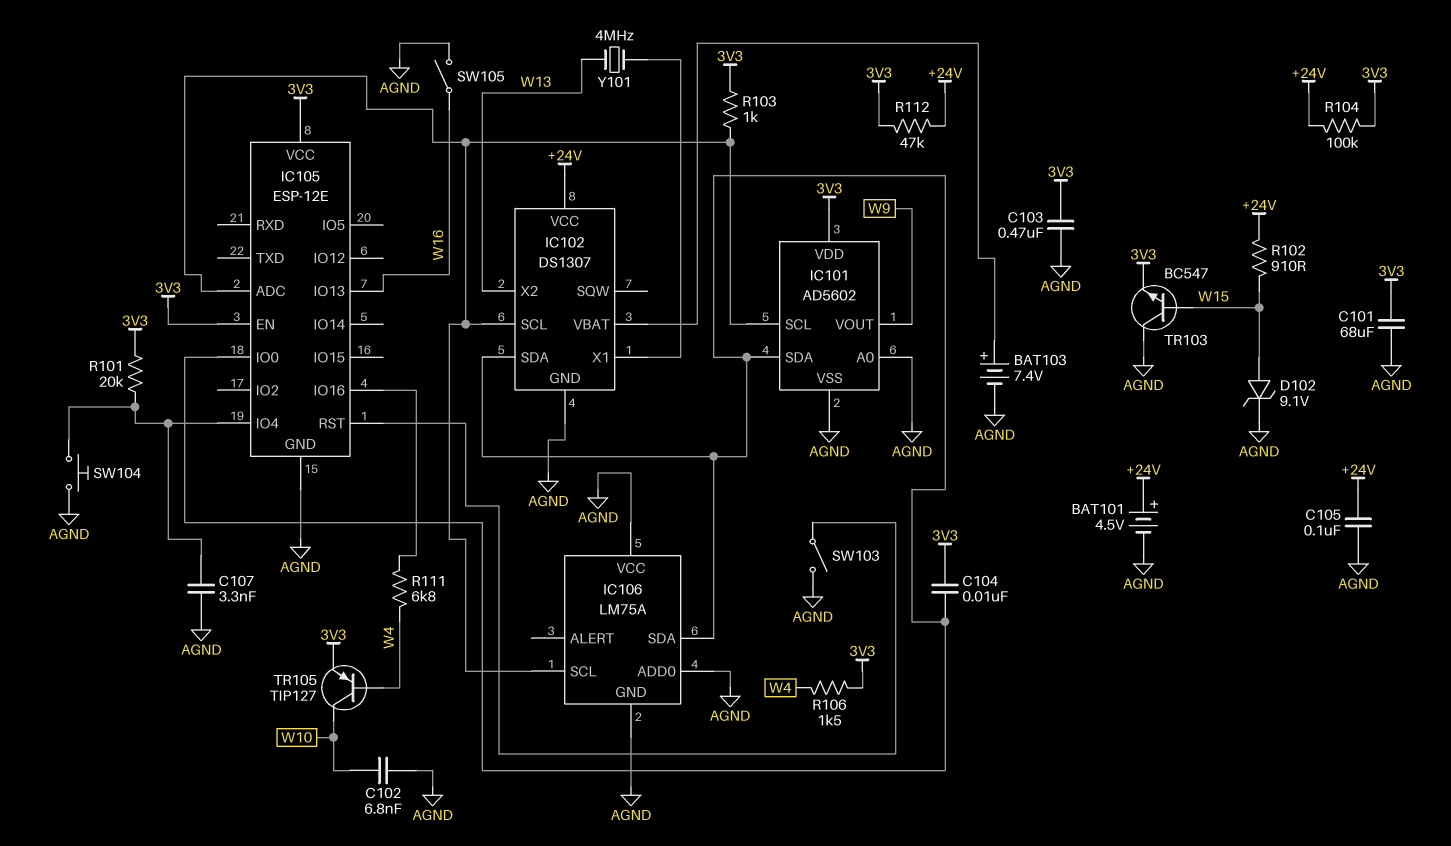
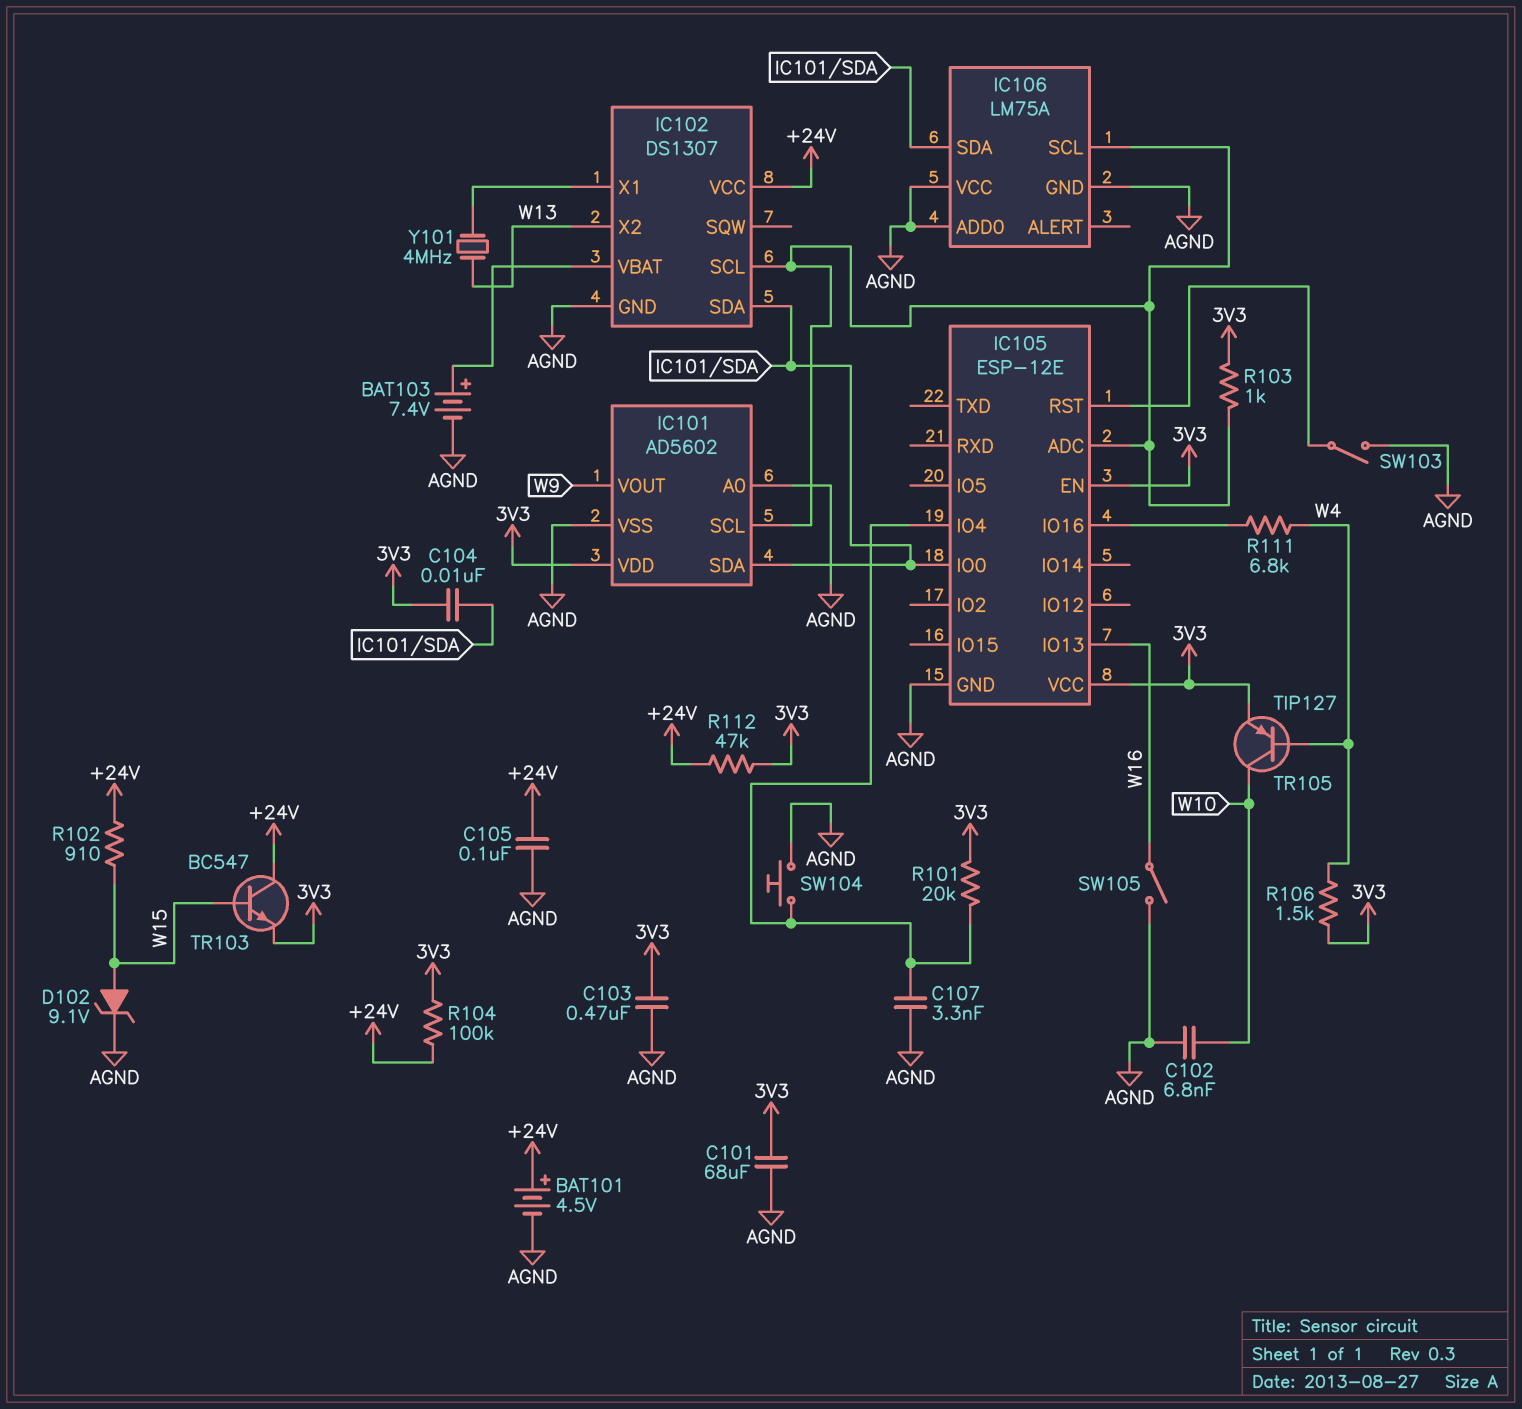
TR103: NPN BC547 (B W15, C AGND, E 3V3) -> NPN BC547 (B W15, C +24V, E 3V3)

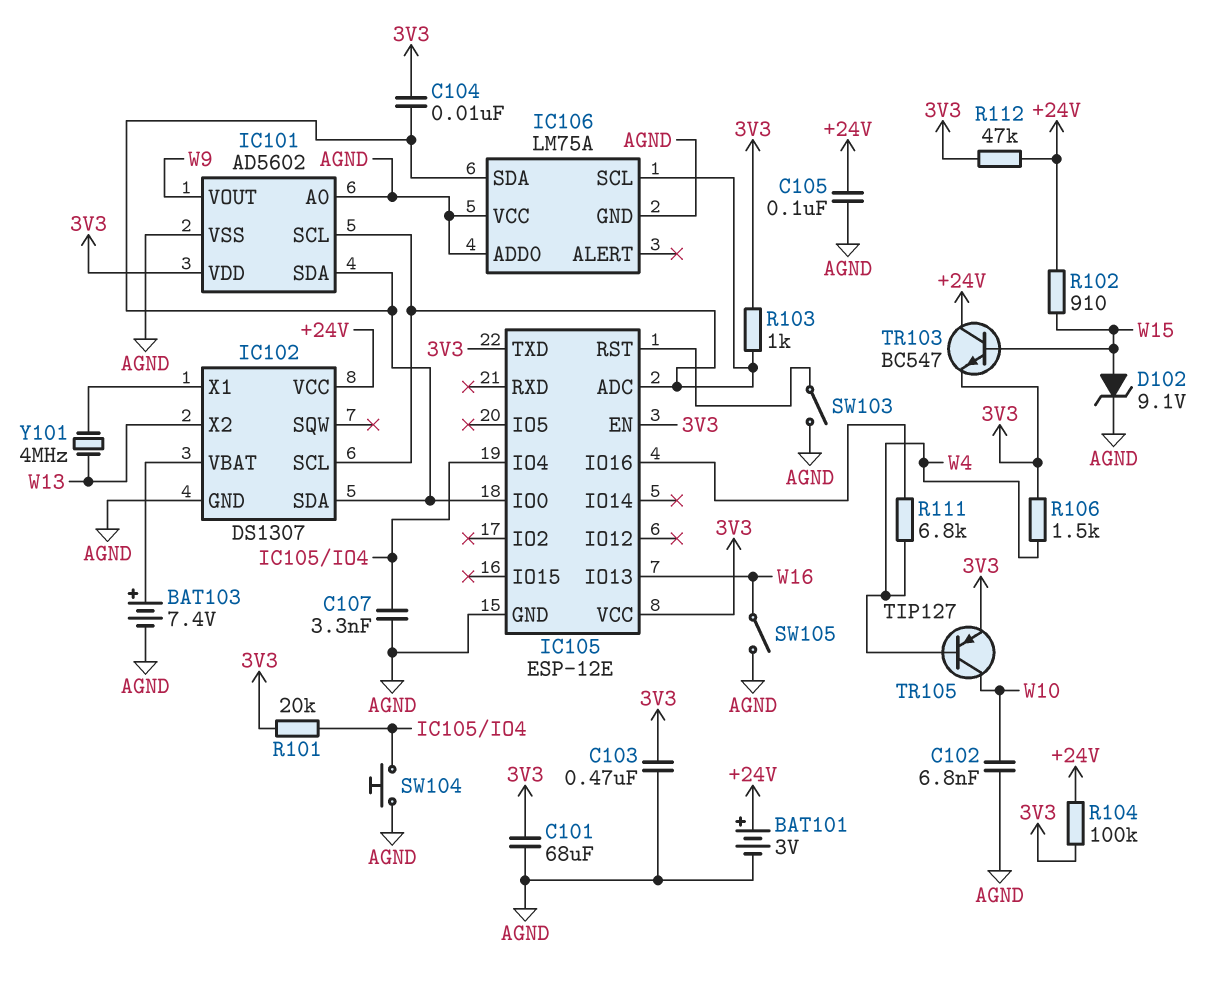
BAT101: 4.5V (plus +24V, minus AGND) -> 3V (plus +24V, minus AGND)
IC105 pin TXD: none -> 3V3

